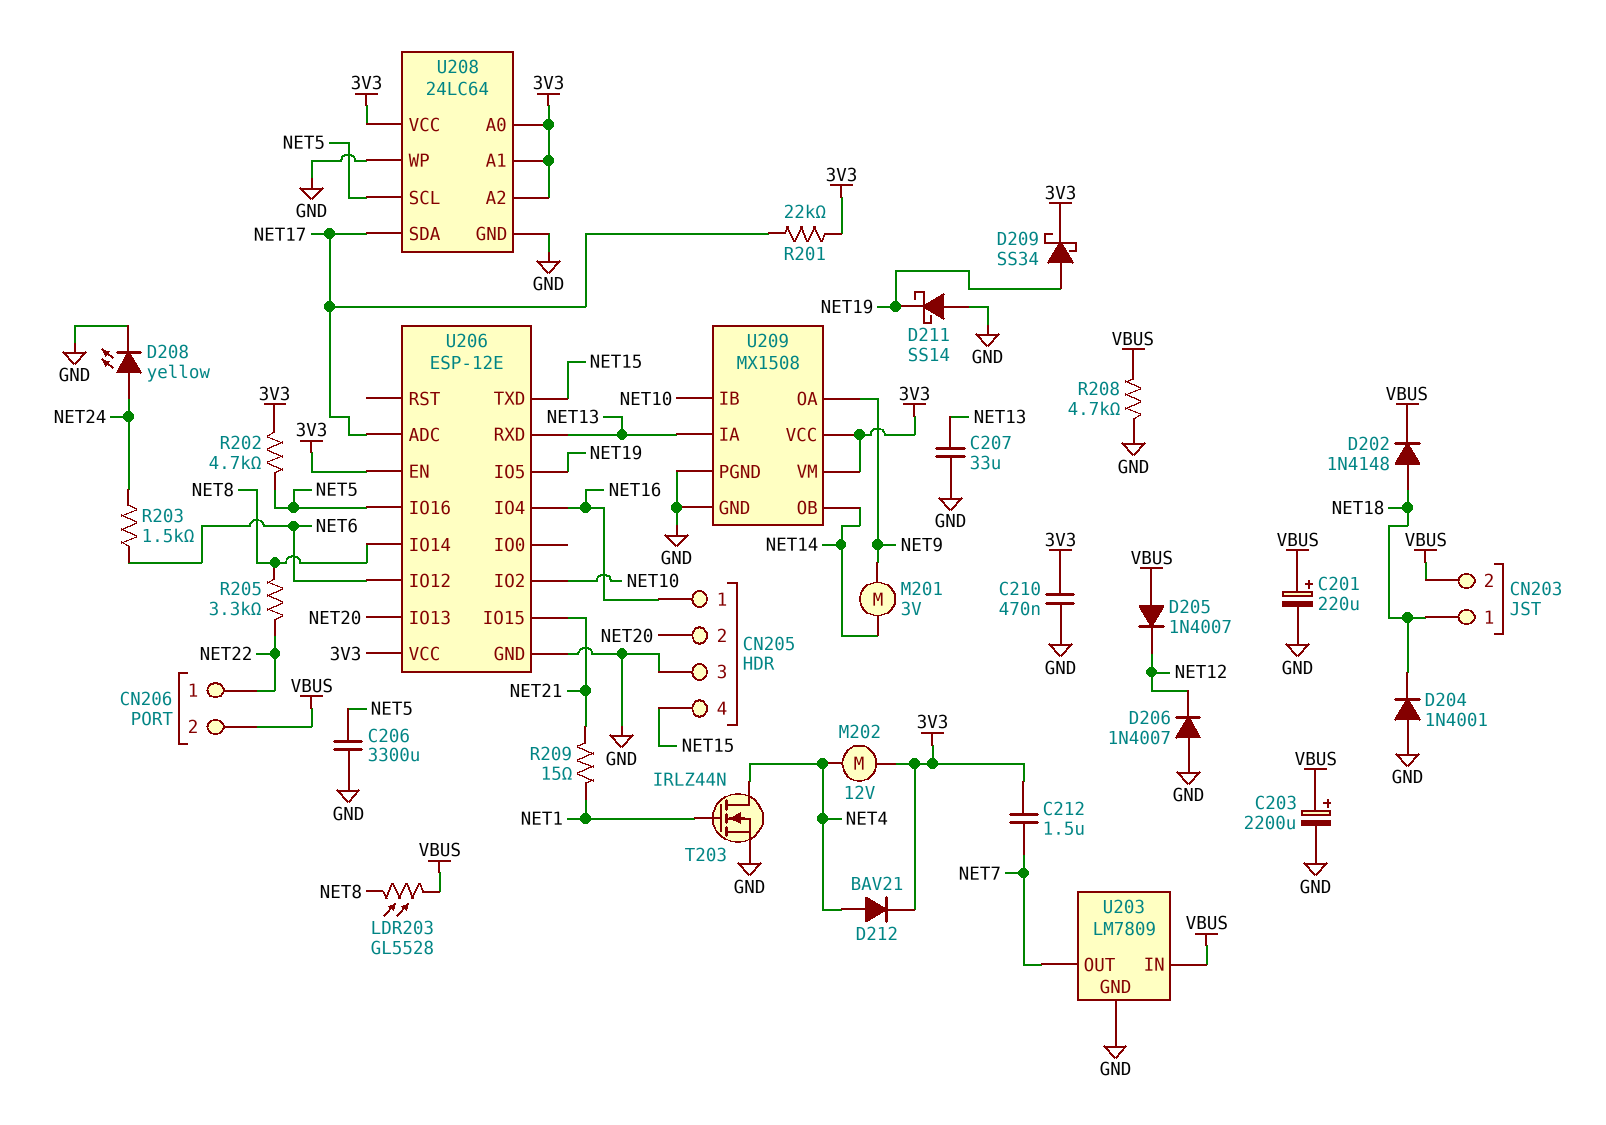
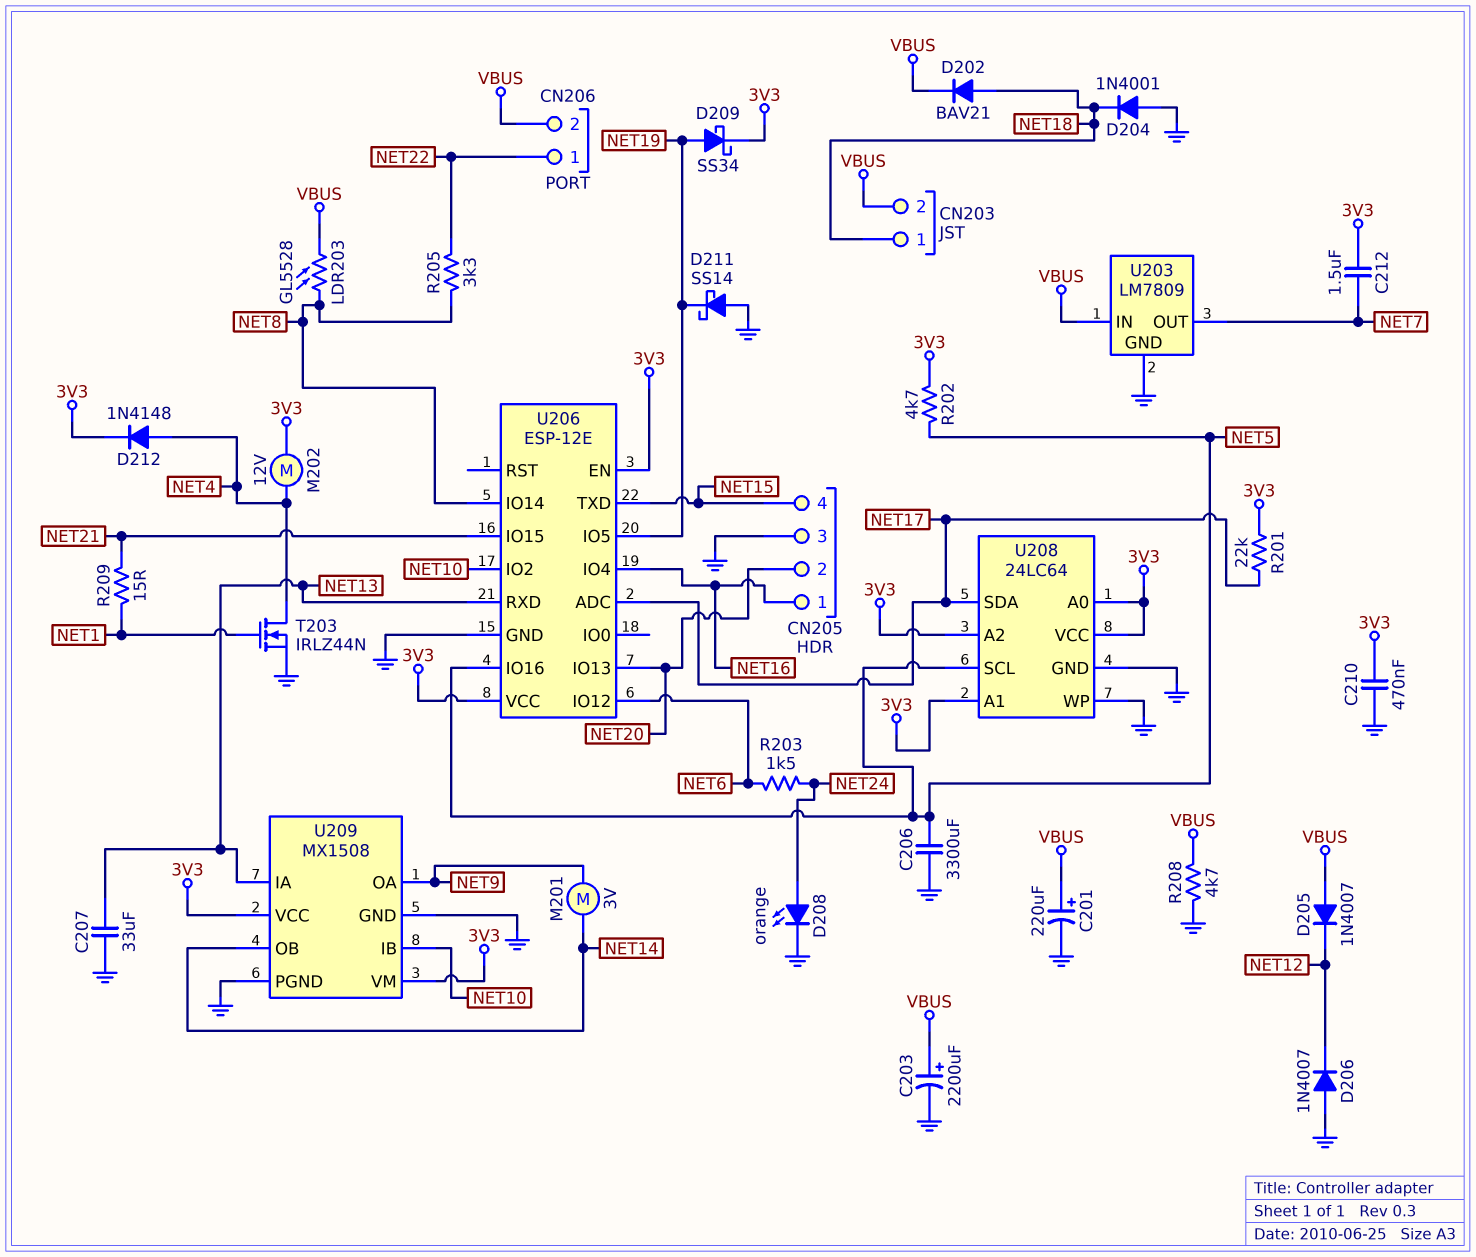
D202: diode 1N4148 (A NET18, K VBUS) -> diode BAV21 (A NET18, K VBUS)
D208: LED yellow (A NET24, K GND) -> LED orange (A NET24, K GND)
D212: diode BAV21 (A NET4, K 3V3) -> diode 1N4148 (A NET4, K 3V3)

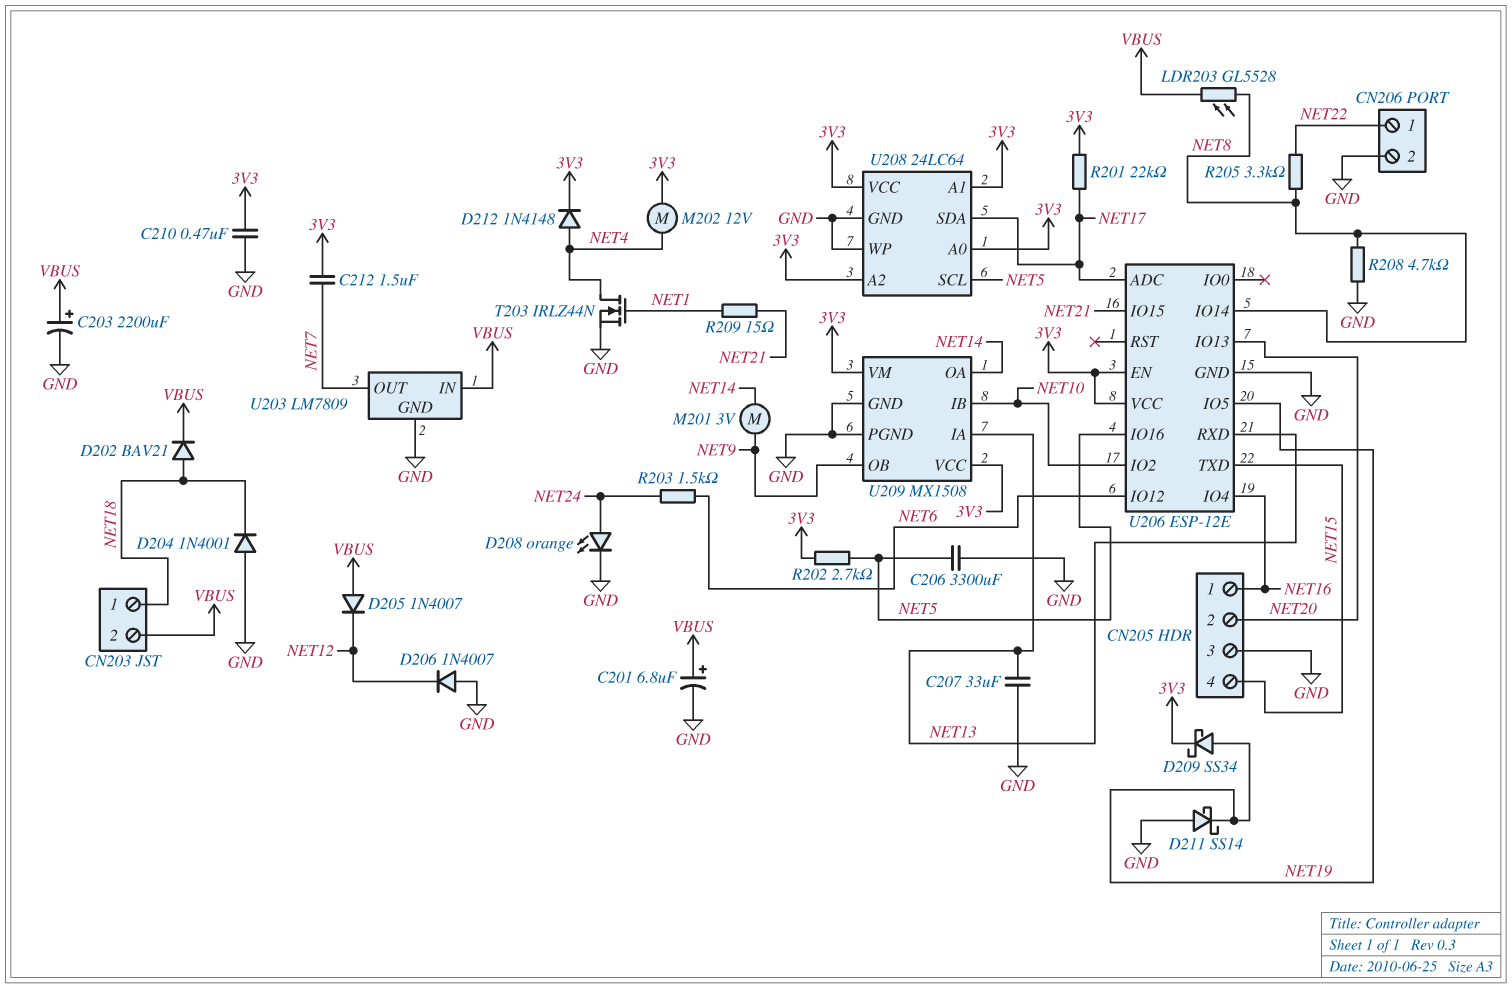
C201: 220uF (plus VBUS, minus GND) -> 6.8uF (plus VBUS, minus GND)
CN206 pin 2: VBUS -> GND
R202: 4.7k (3V3, NET5) -> 2.7k (3V3, NET5)
R208: 4.7k (GND, VBUS) -> 4.7k (GND, NET8)
U209 pin OA: NET9 -> NET14
U209 pin OB: NET14 -> NET9

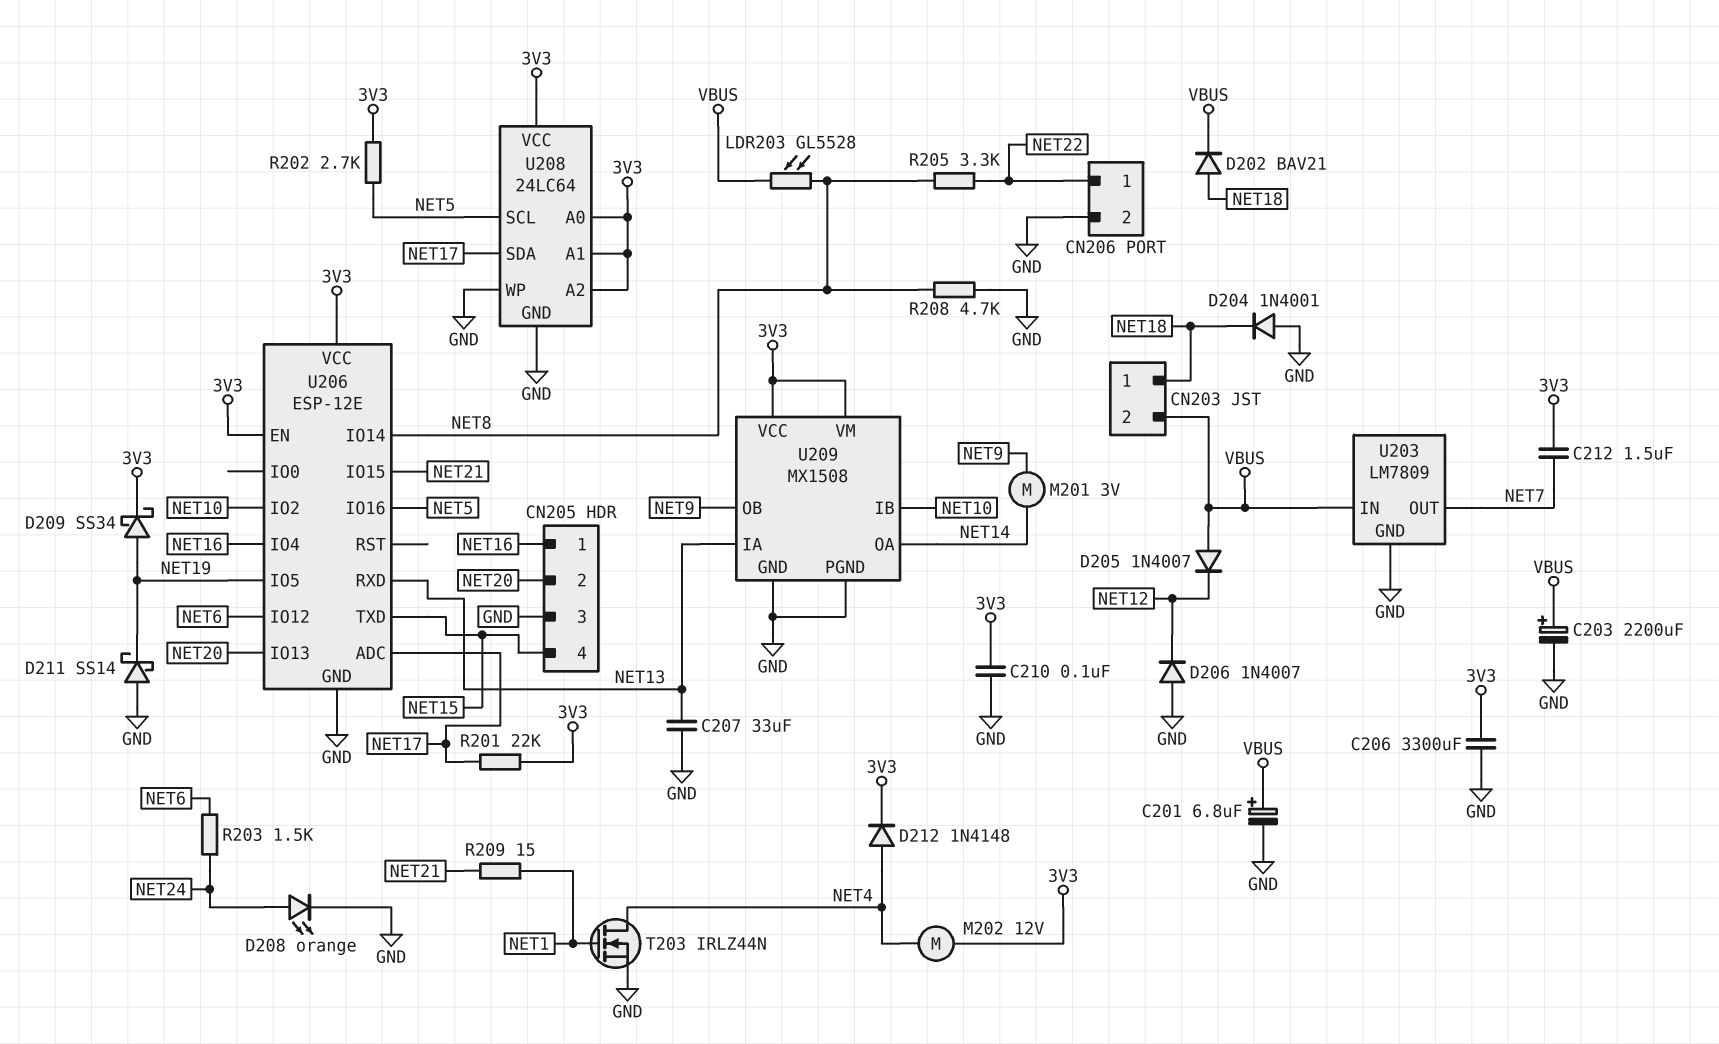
C206: 3300uF (GND, NET5) -> 3300uF (3V3, GND)
C210: 470nF (3V3, GND) -> 100nF (3V3, GND)

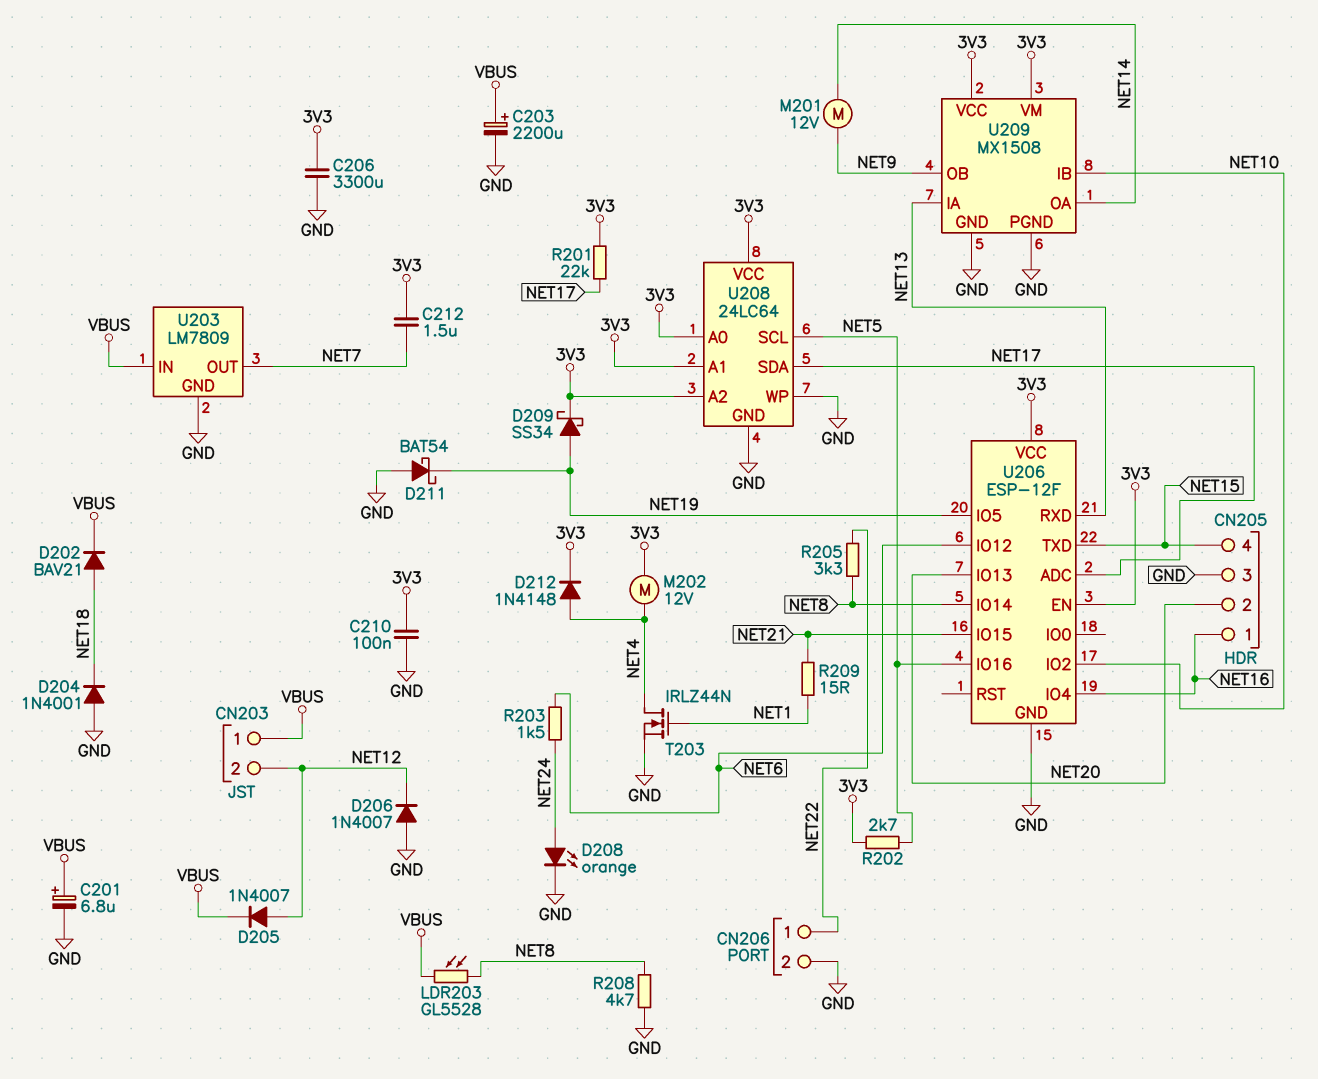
C207: 33uF (GND, NET13) -> none
CN203 pin 1: NET18 -> VBUS
CN203 pin 2: VBUS -> NET12
D205: diode 1N4007 (A VBUS, K NET12) -> diode 1N4007 (A NET12, K VBUS)
D211: schottky SS14 (A GND, K NET19) -> schottky BAT54 (A GND, K NET19)
M201: motor 3V (NET9, NET14) -> motor 12V (NET9, NET14)
U206: ESP-12E -> ESP-12F

